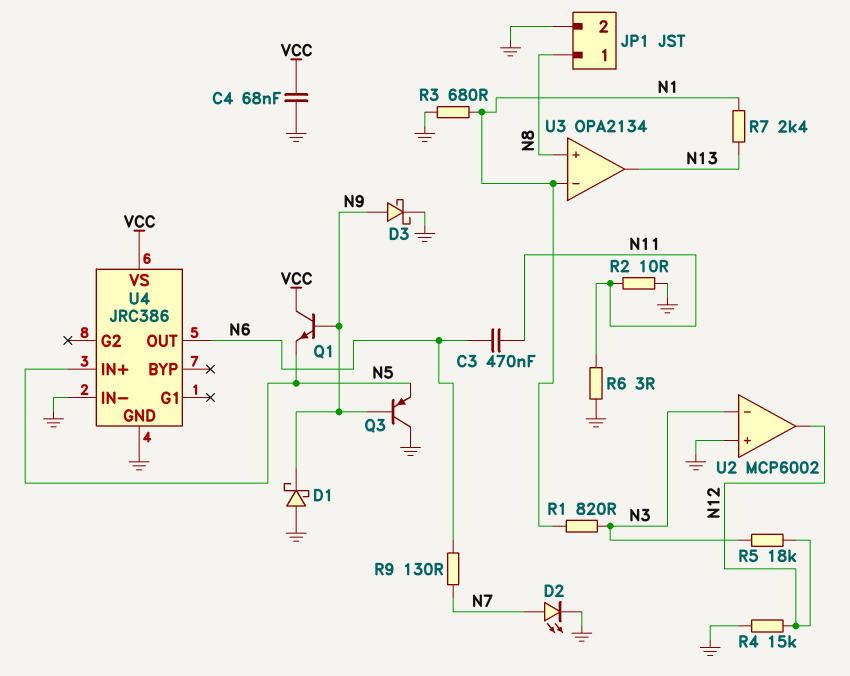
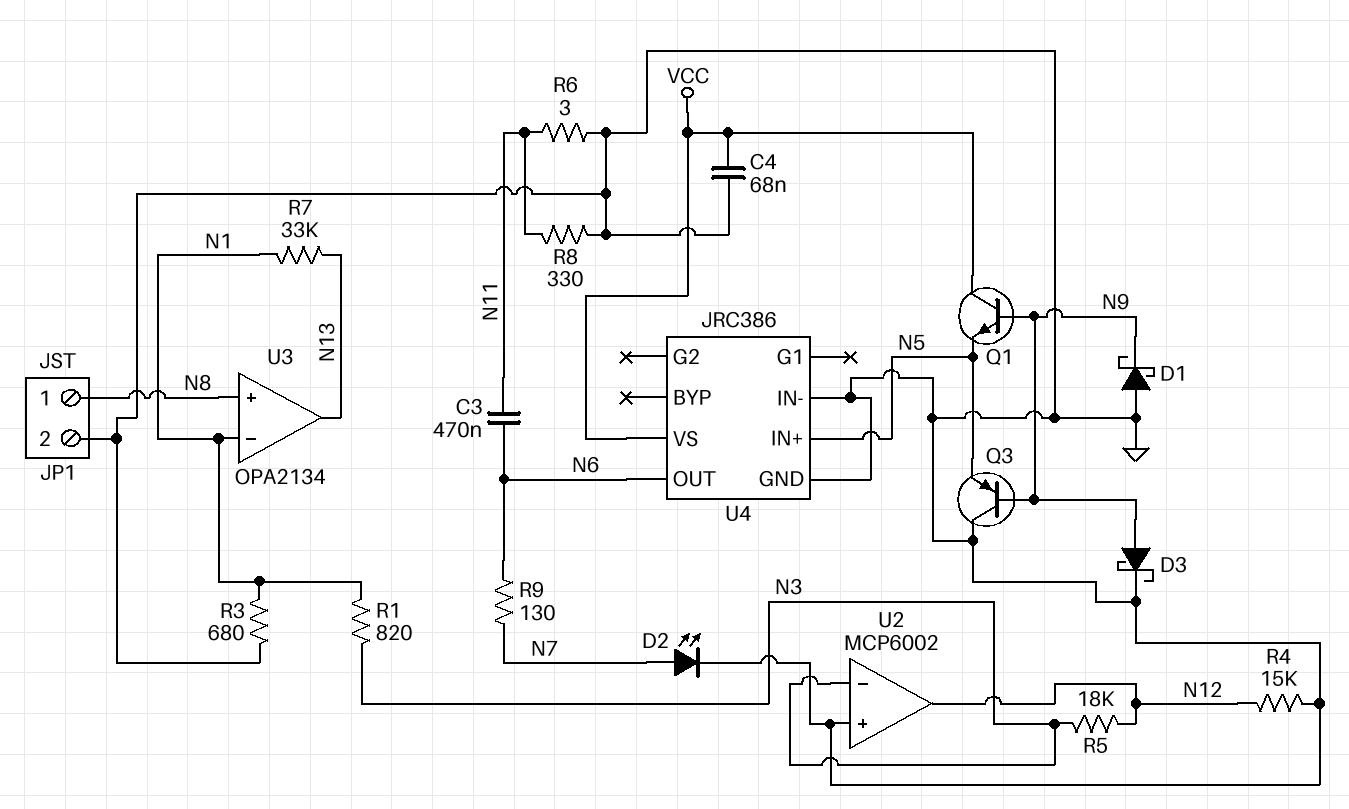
R2: 10 (GND, N11) -> none
R7: 2.4k (N1, N13) -> 33k (N1, N13)
R8: none -> 330 (GND, N11)

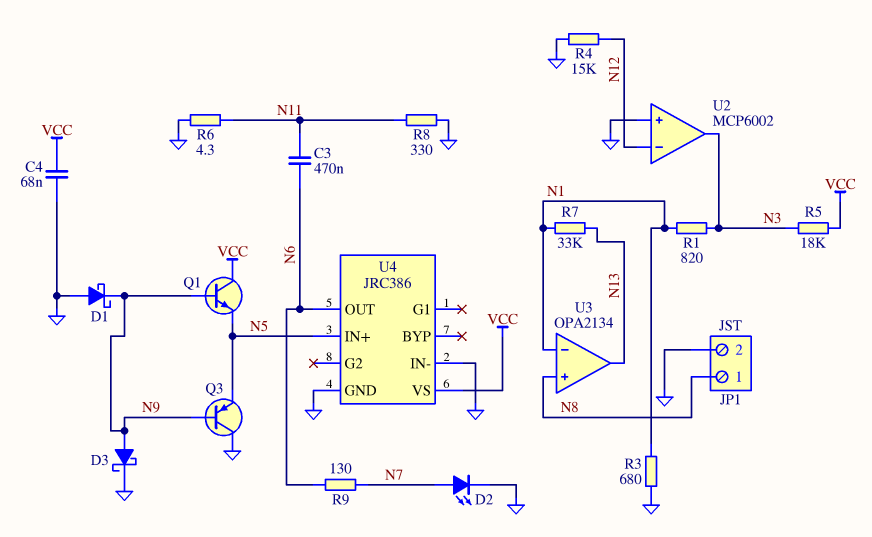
R5: 18k (N3, N12) -> 18k (N3, VCC)
R6: 3 (GND, N11) -> 4.3 (GND, N11)
U2 pin in-: N3 -> N12
U2 pin out: N12 -> N3

